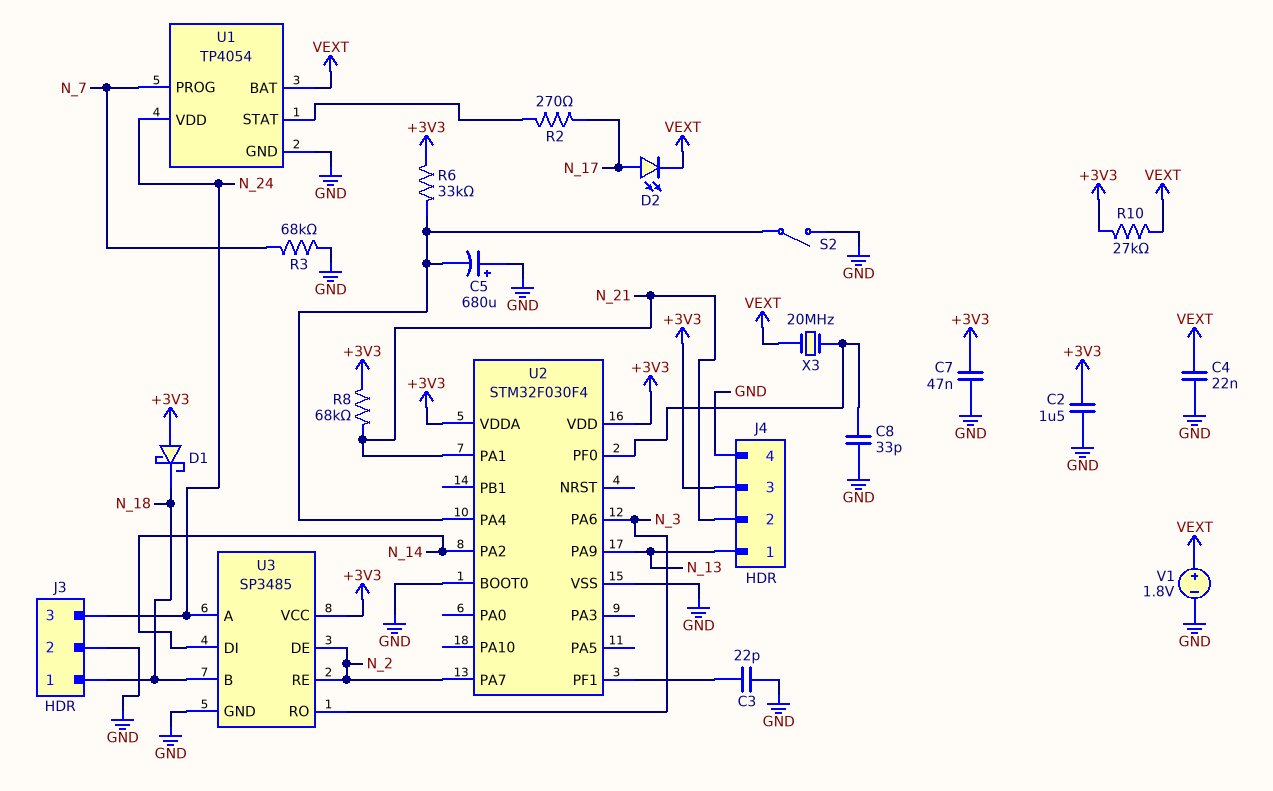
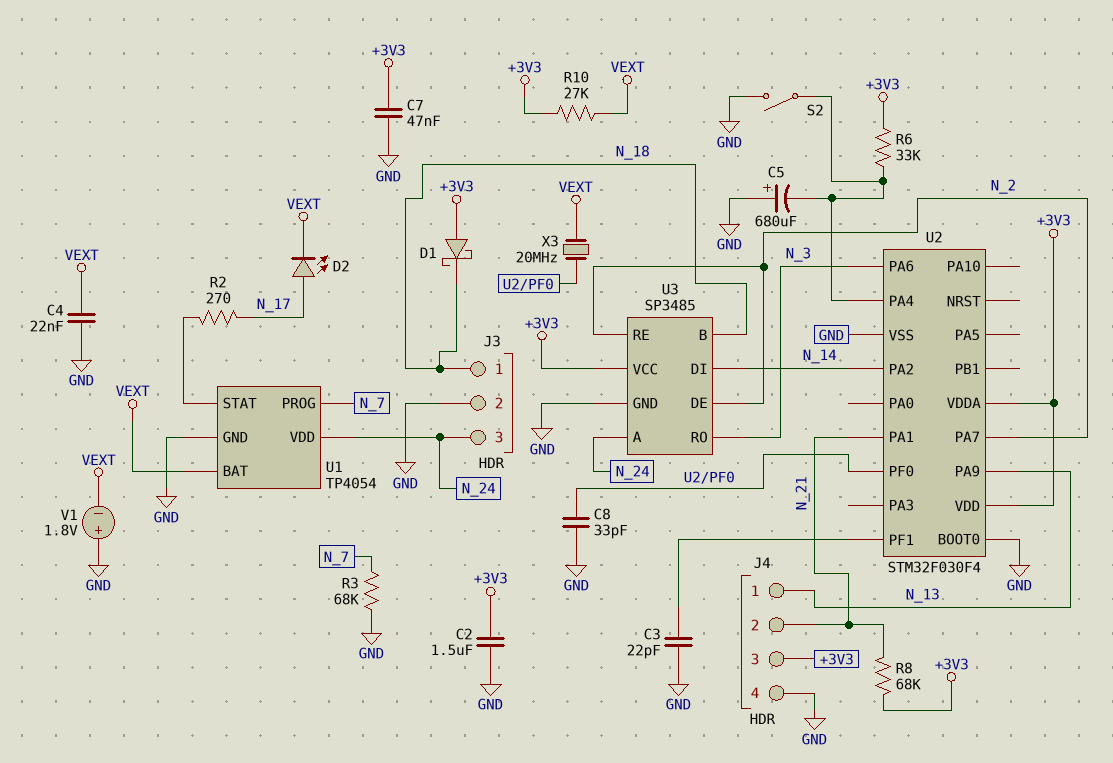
V1: 1.8V (plus VEXT, minus GND) -> 1.8V (plus GND, minus VEXT)

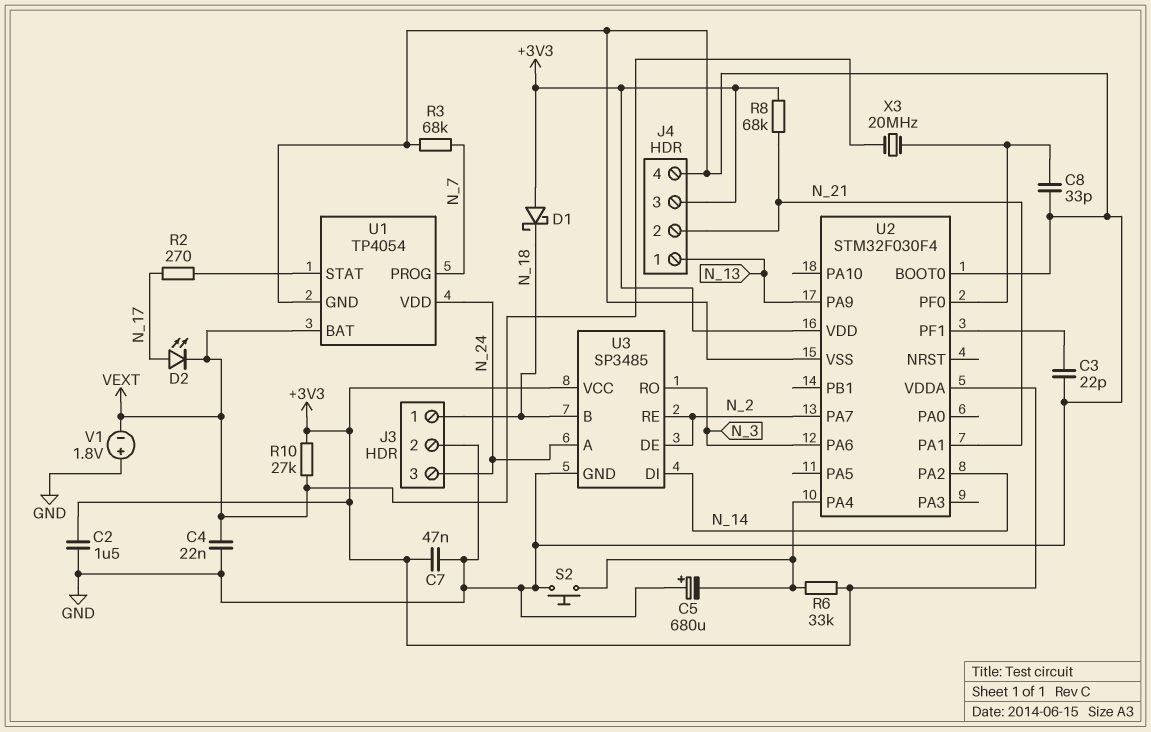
S2: switch (GND, U2/PA4) -> button (GND, U2/PA4)

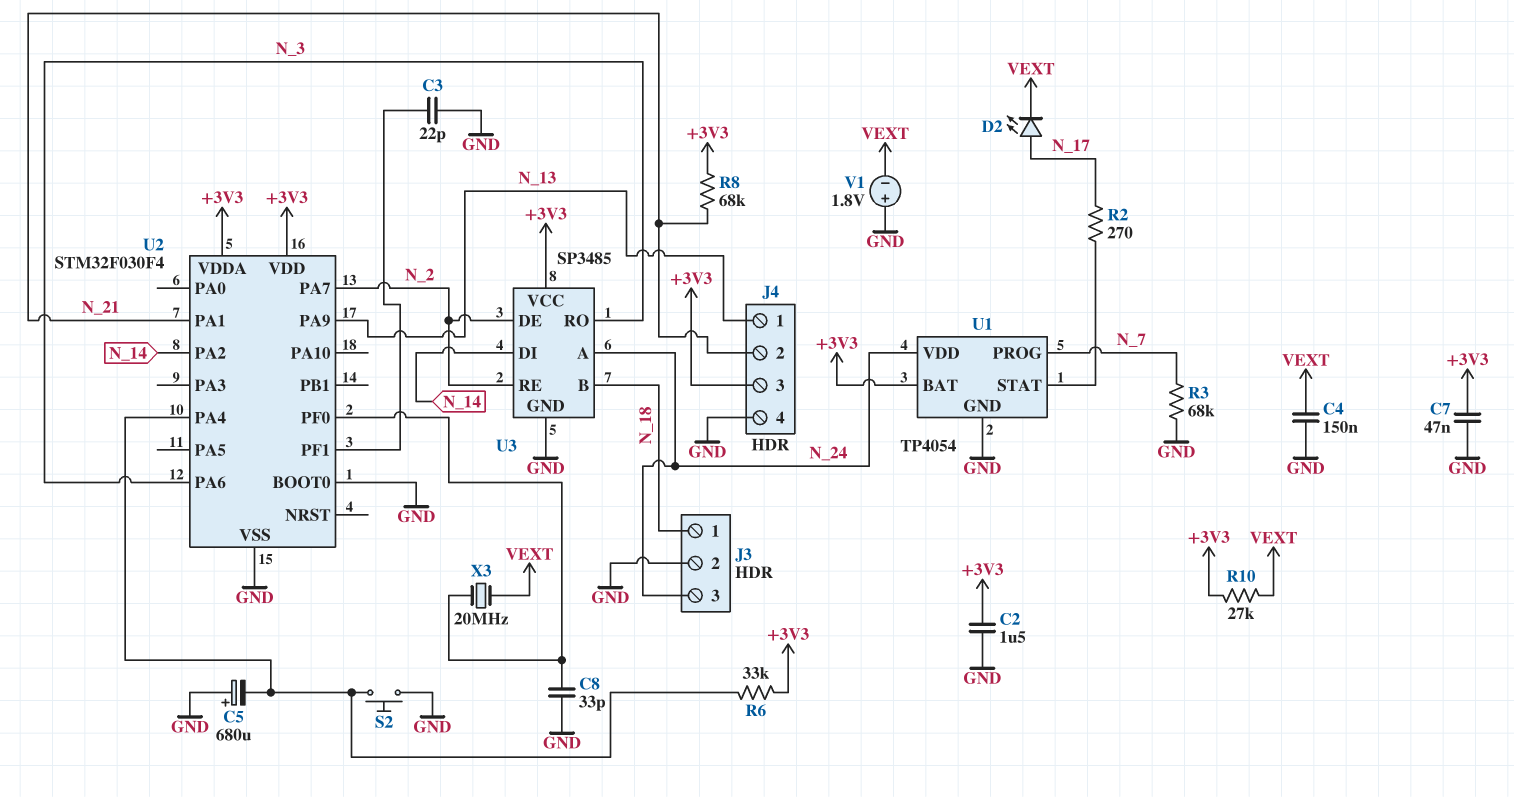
C4: 22nF (GND, VEXT) -> 150nF (GND, VEXT)
D1: schottky (A +3V3, K N_18) -> none
U1 pin BAT: VEXT -> +3V3

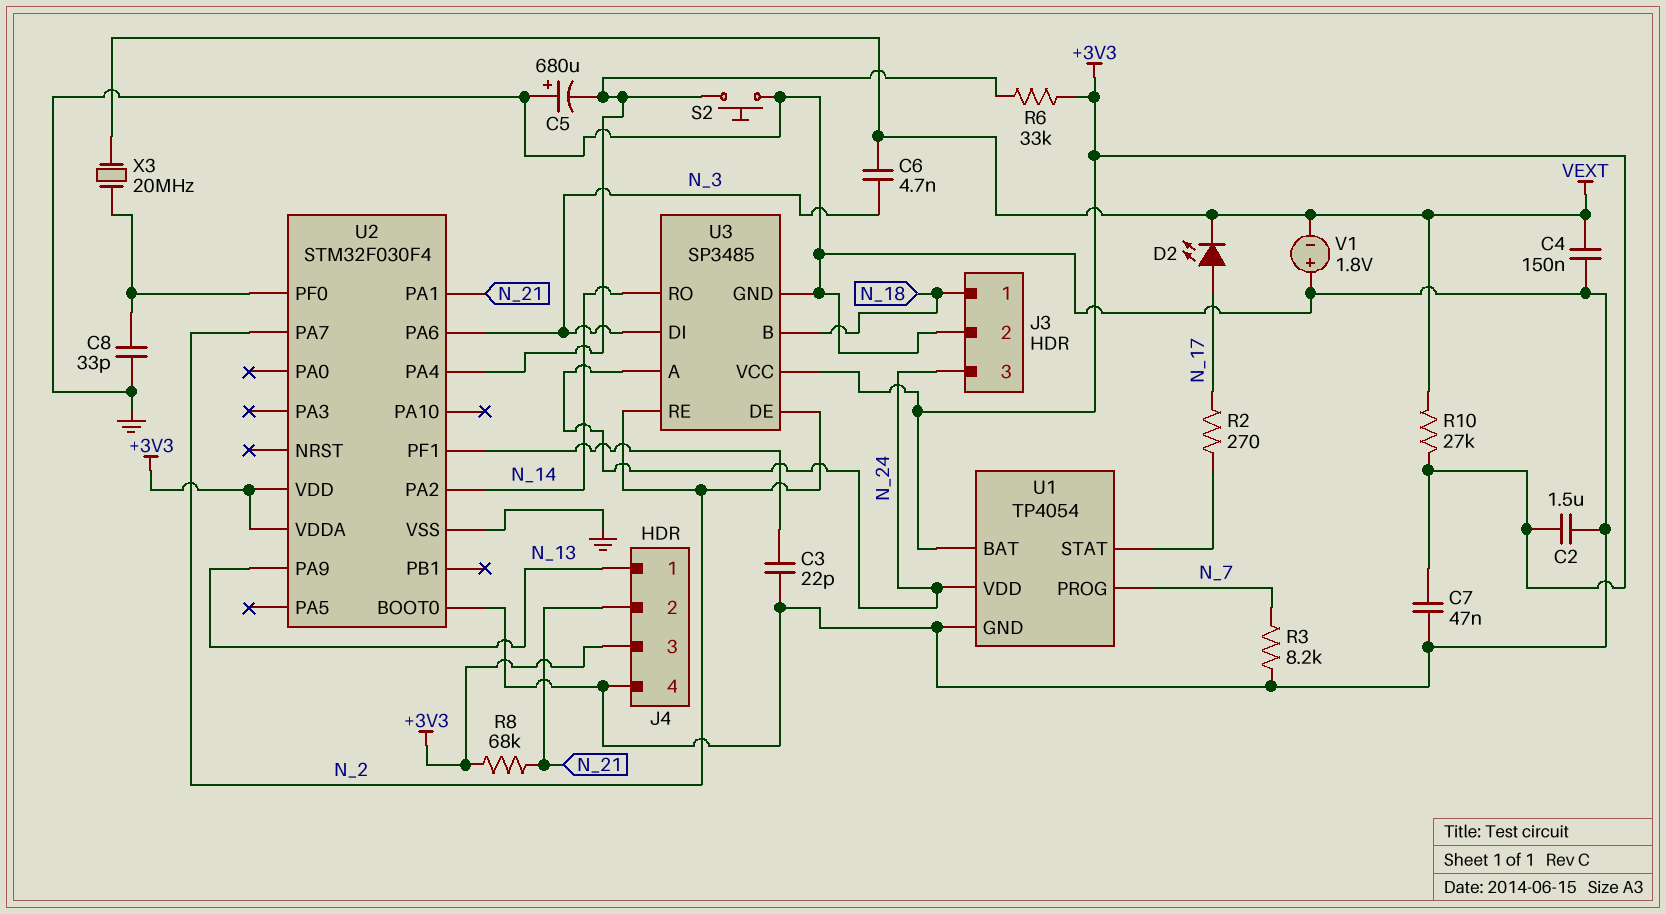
C6: none -> 4.7nF (N_3, VEXT)
R3: 68k (GND, N_7) -> 8.2k (GND, N_7)
U3 pin DI: N_14 -> N_3
U3 pin RO: N_3 -> N_14

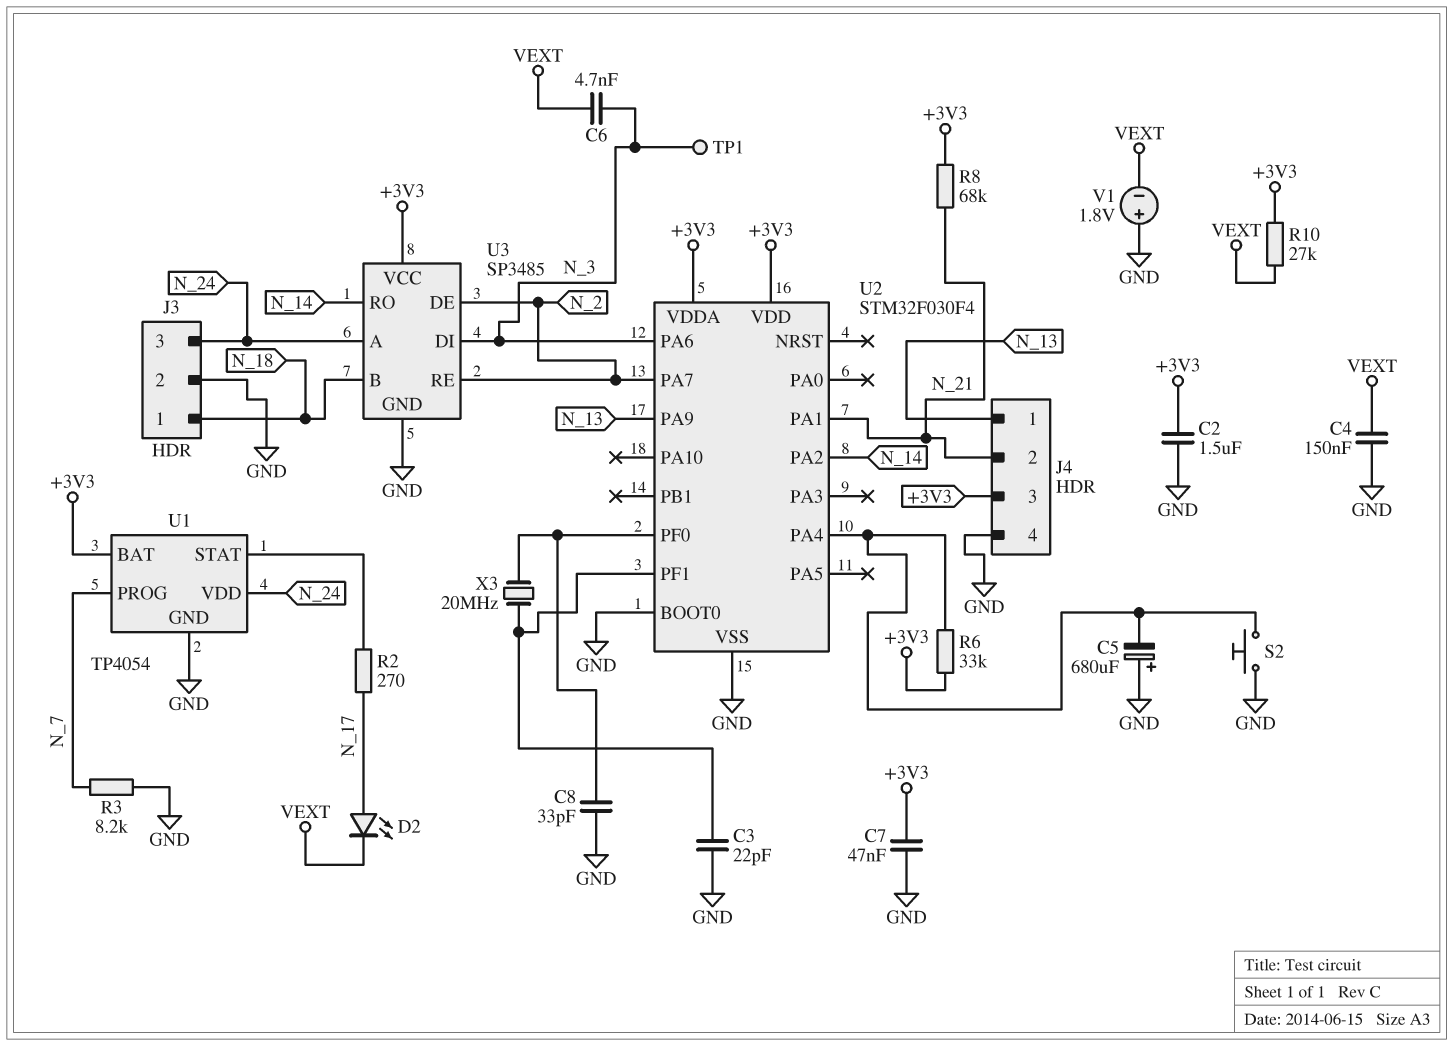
TP1: none -> test point (N_3)
X3: 20MHz (U2/PF0, VEXT) -> 20MHz (U2/PF0, U2/PF1)

